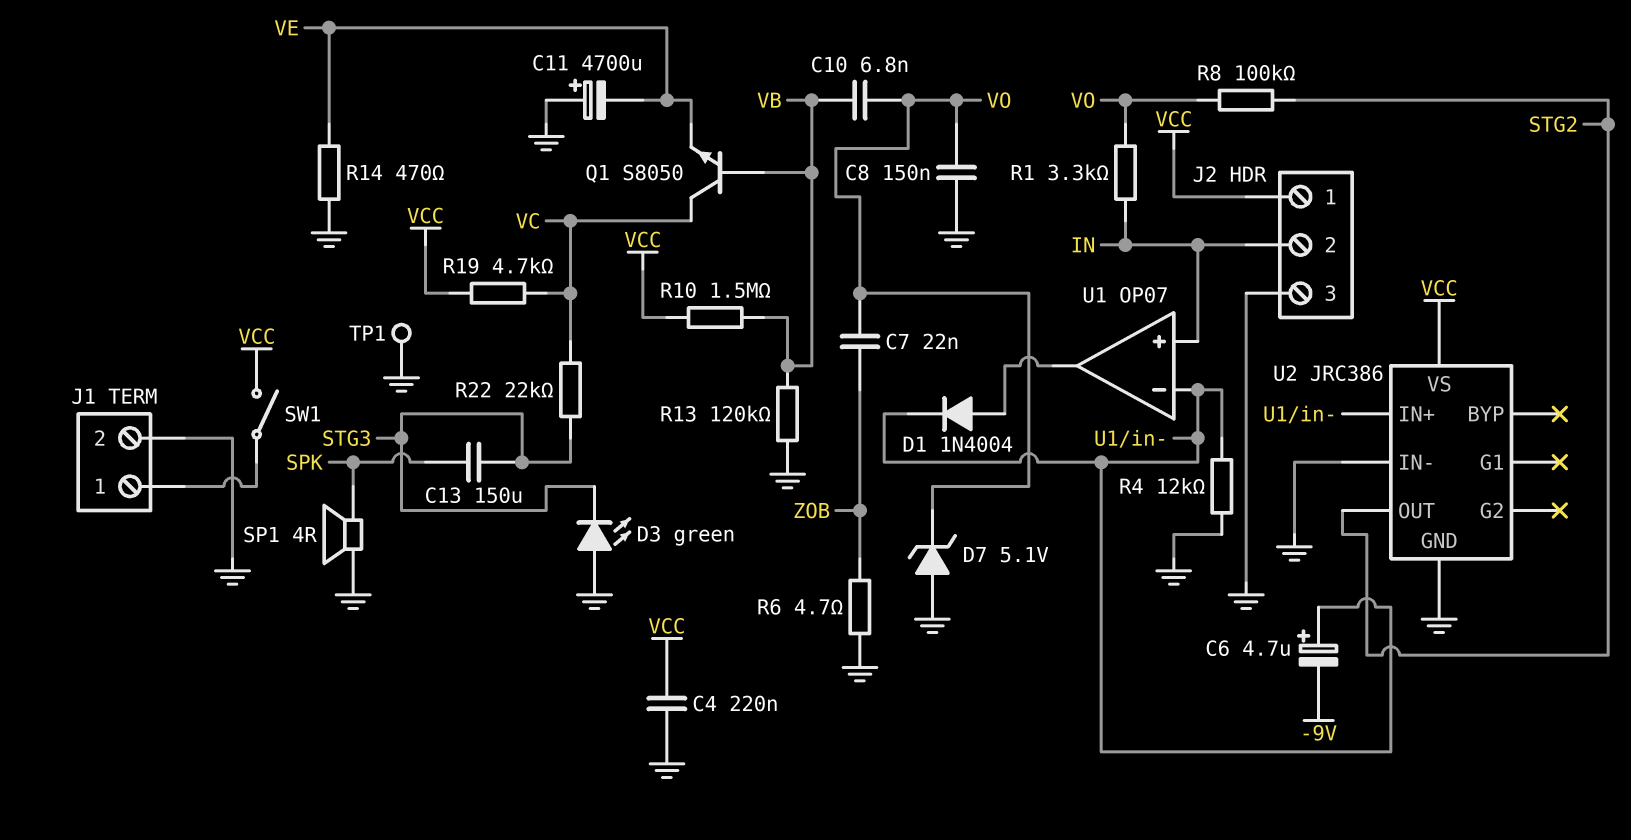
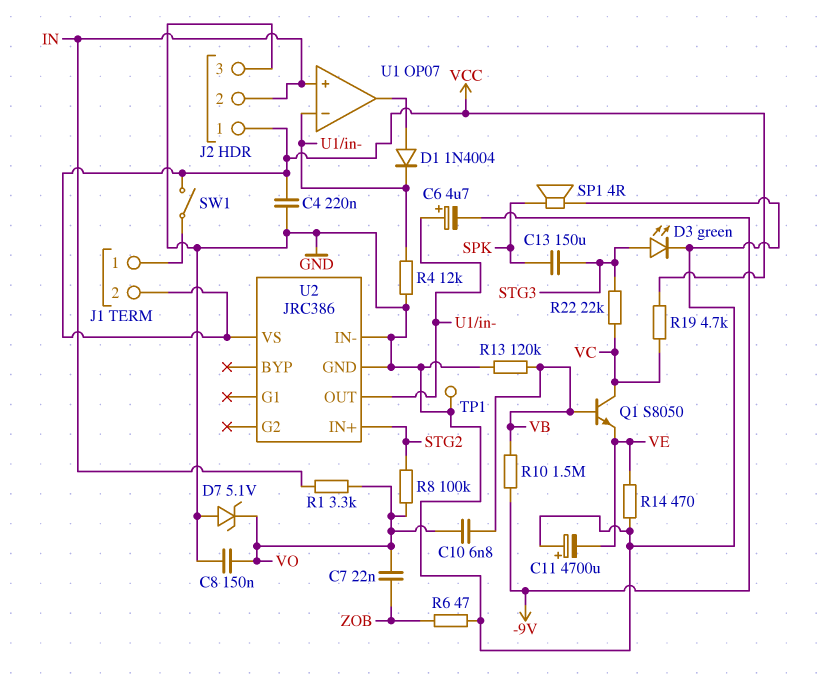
D3: LED green (A GND, K STG3) -> LED green (A STG3, K GND)
J1 pin 2: GND -> VCC
R6: 4.7 (GND, ZOB) -> 47 (GND, ZOB)
R10: 1.5M (VB, VCC) -> 1.5M (-9V, VB)
U2 pin IN+: U1/in- -> STG2
U2 pin OUT: STG2 -> U1/in-

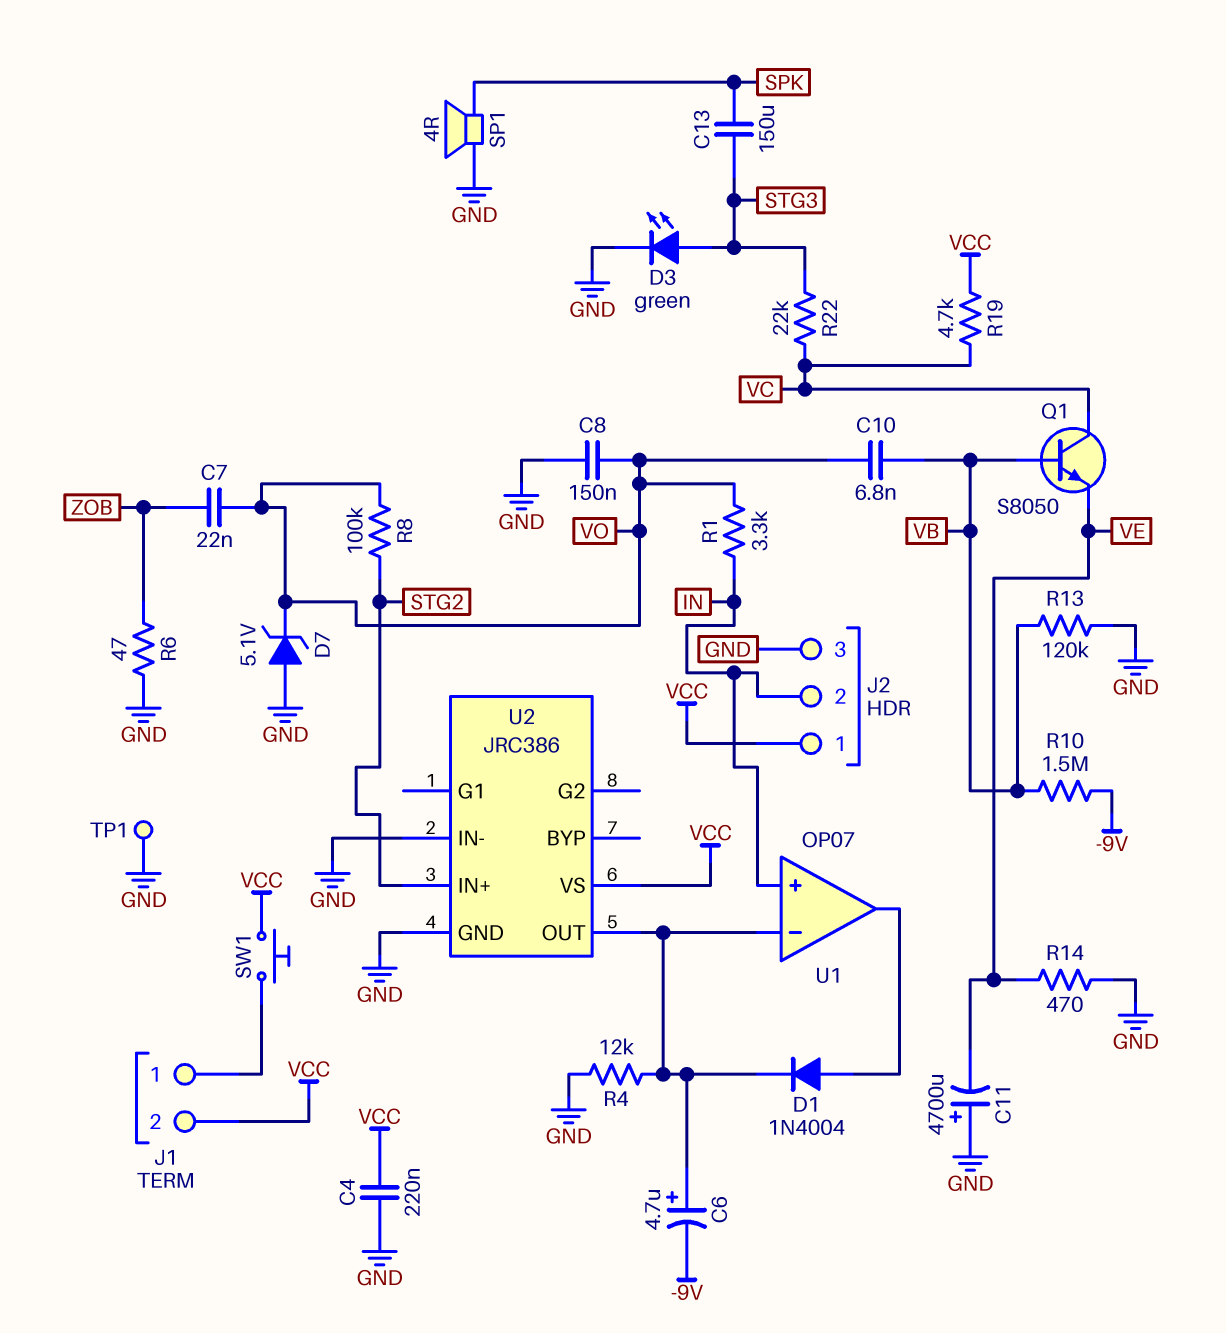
SW1: switch (J1/1, VCC) -> button (J1/1, VCC)

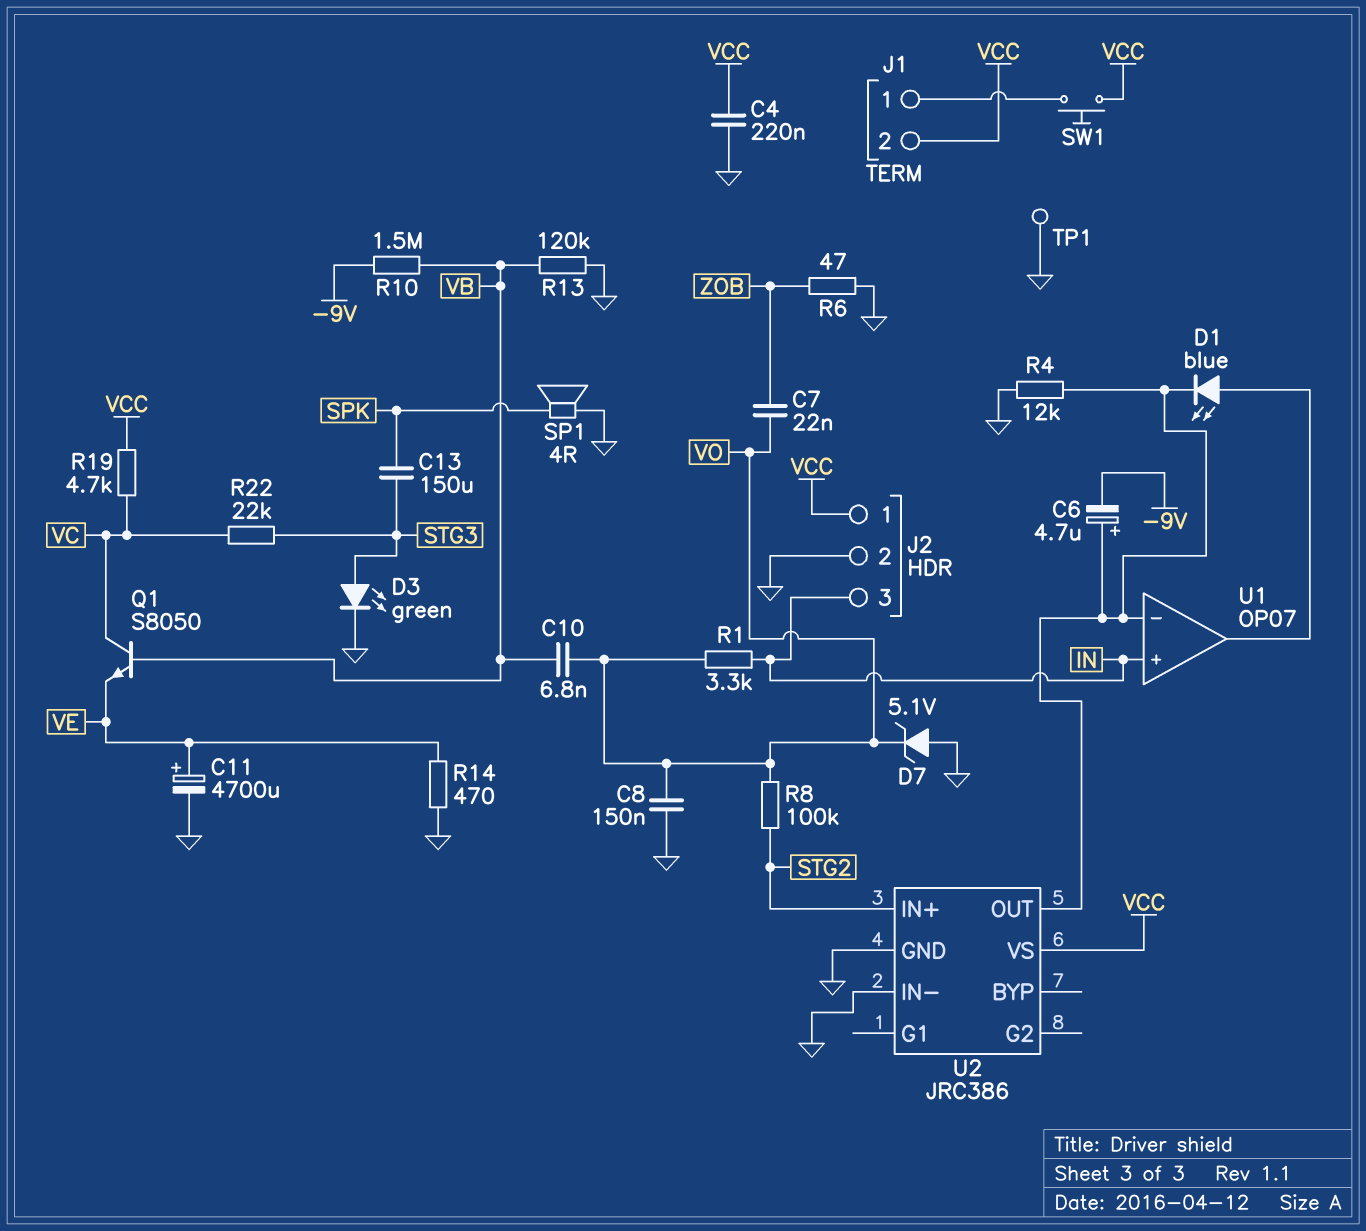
C11: 4700uF (plus GND, minus VE) -> 4700uF (plus VE, minus GND)
D1: diode 1N4004 (A U1/out, K U1/in-) -> LED blue (A U1/out, K U1/in-)
J2 pin 2: IN -> GND
J2 pin 3: GND -> IN

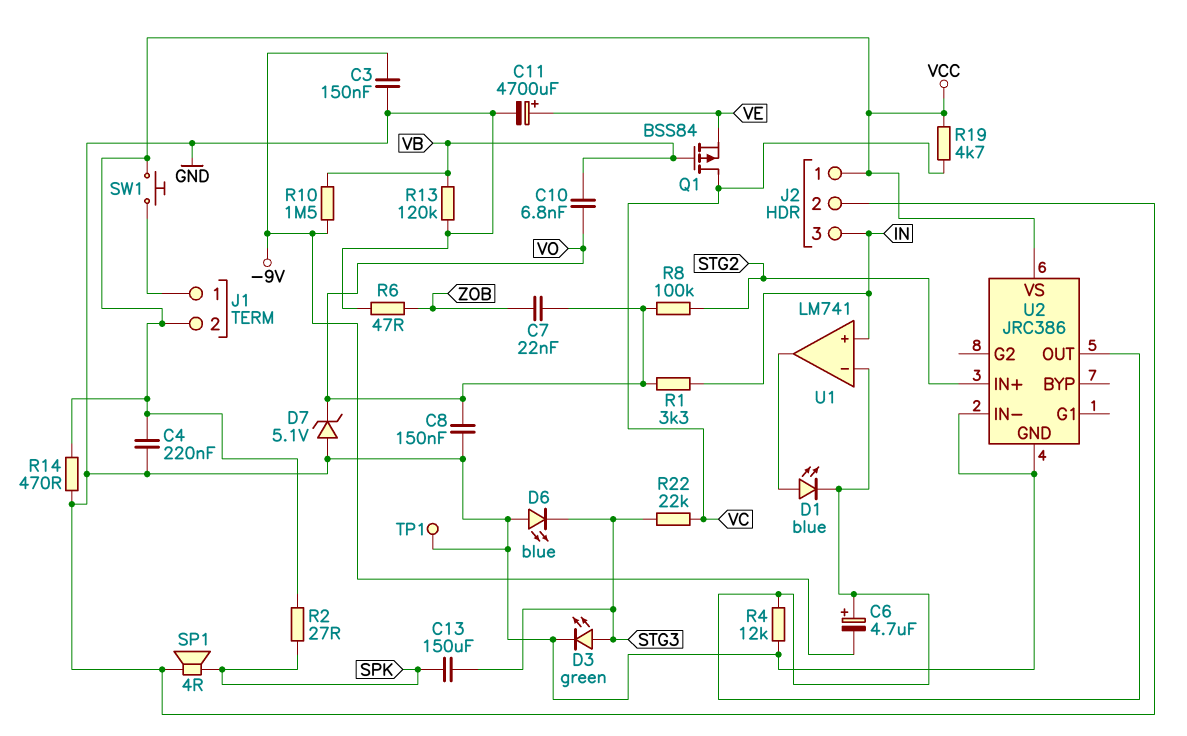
C3: none -> 150nF (-9V, GND)
D6: none -> LED blue (A GND, K STG3)
Q1: NPN S8050 (B VB, C VC, E VE) -> PMOS BSS84 (G VB, D VC, S VE)
R2: none -> 27 (SPK, VCC)
R14: 470 (GND, VE) -> 470 (GND, VCC)
U1: OP07 -> LM741

